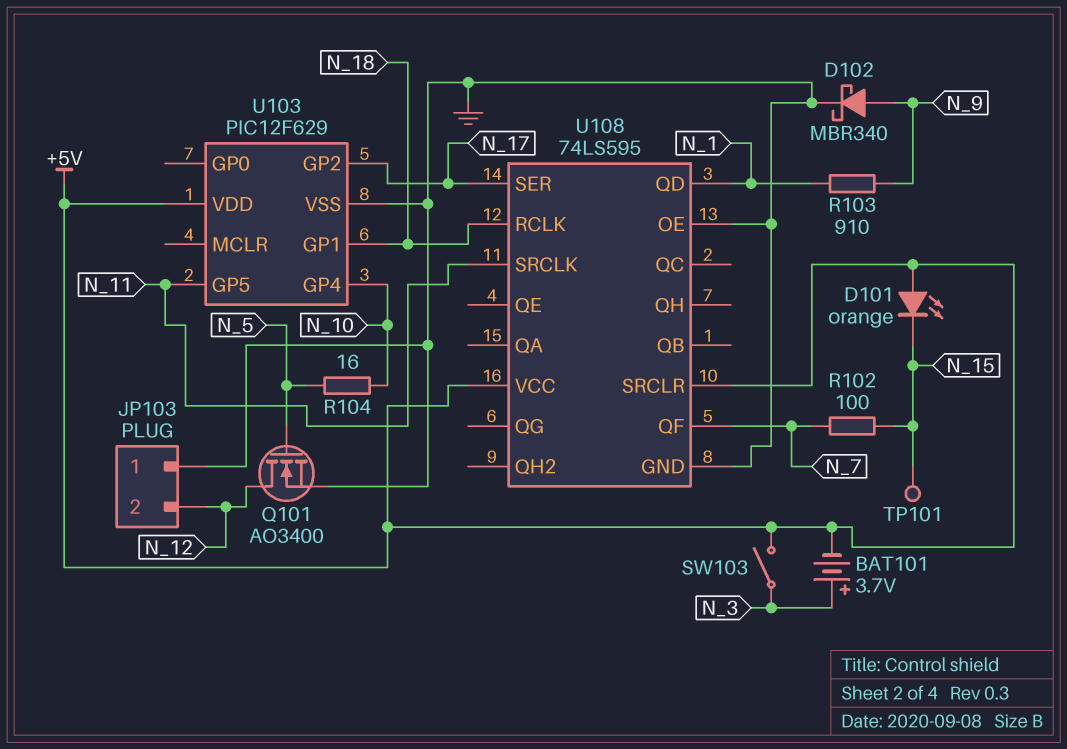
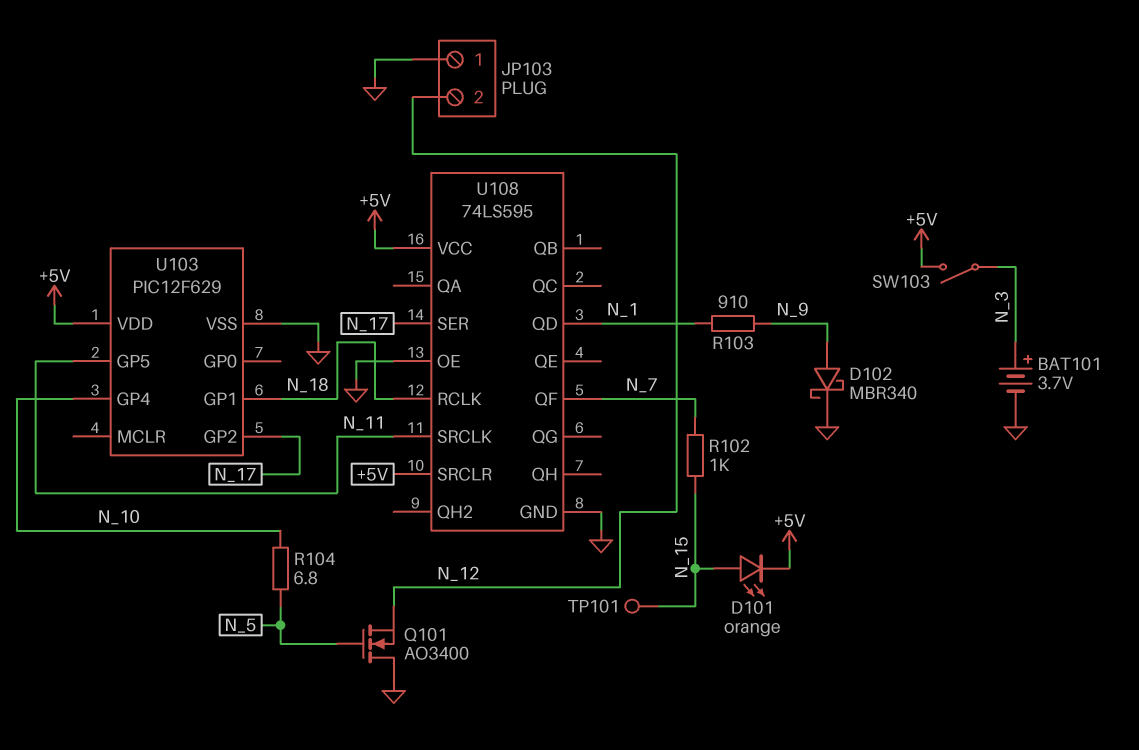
BAT101: 3.7V (plus N_3, minus +5V) -> 3.7V (plus N_3, minus GND)
D101: LED orange (A +5V, K N_15) -> LED orange (A N_15, K +5V)
Q101: NMOS AO3400 (G N_5, D N_12, S GND) -> NMOS AO3400 (G N_5, D GND, S N_12)
R102: 100 (N_7, N_15) -> 1k (N_7, N_15)
R104: 16 (N_5, N_10) -> 6.8 (N_5, N_10)

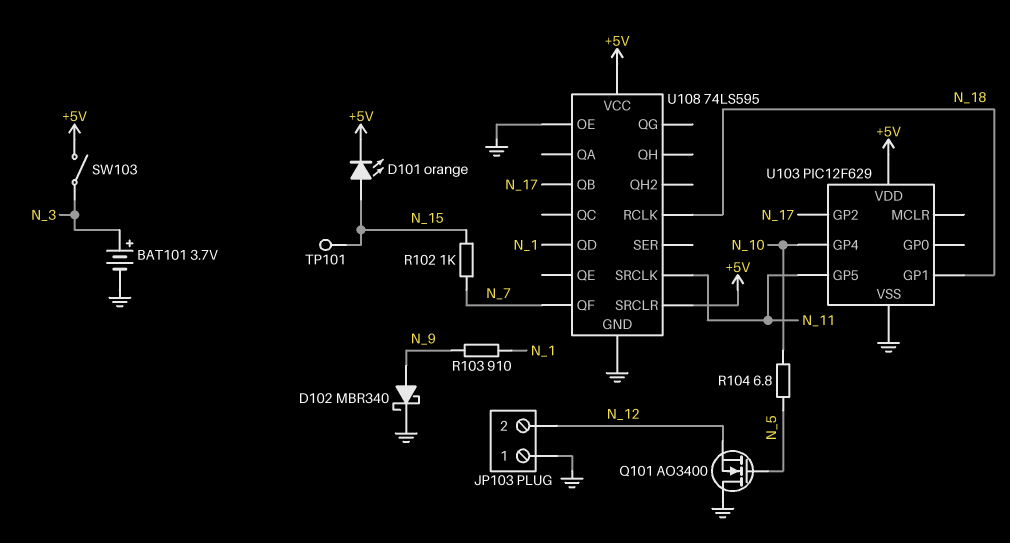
U108 pin QB: none -> N_17
U108 pin SER: N_17 -> none

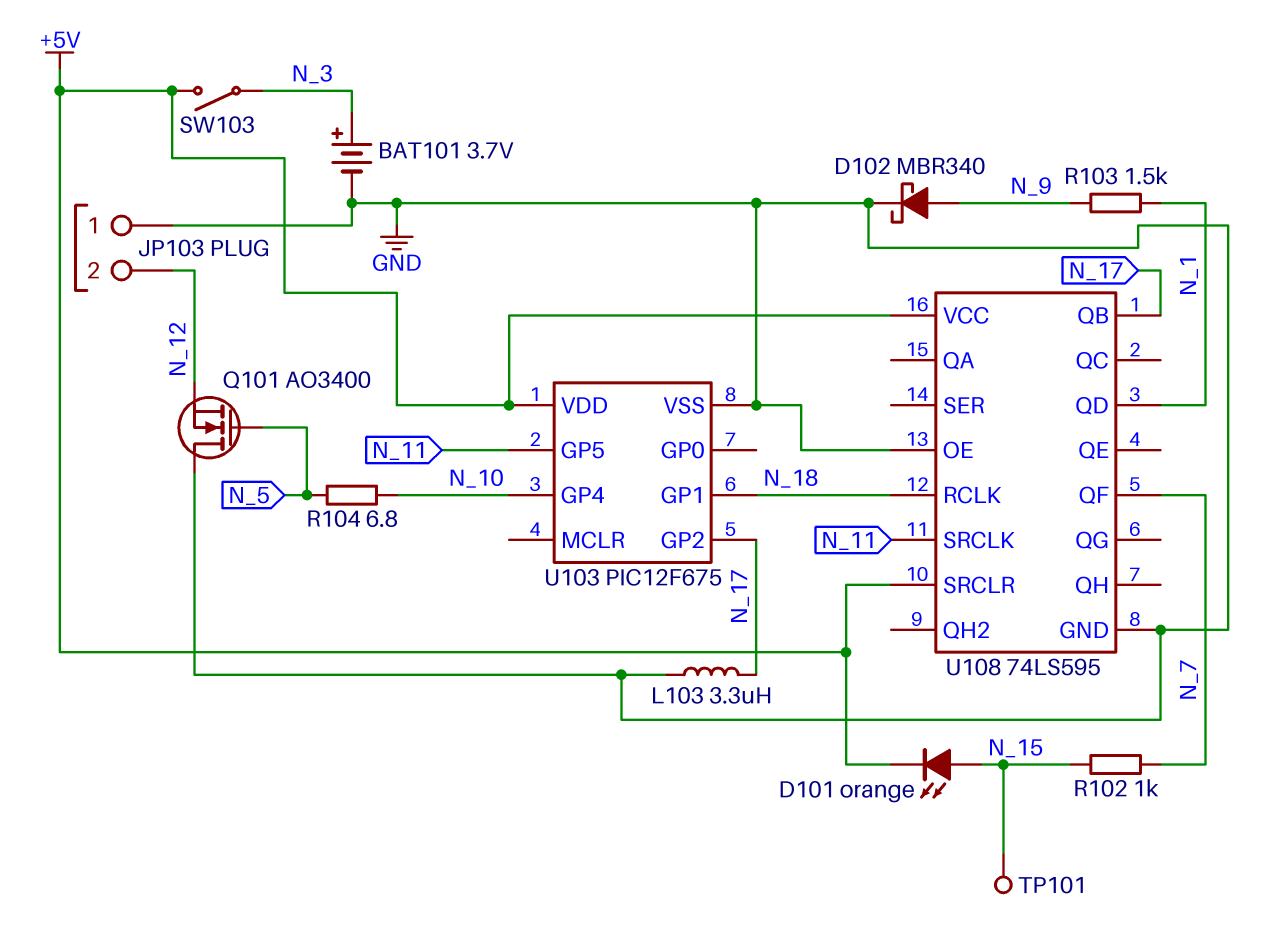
L103: none -> 3.3uH (GND, N_17)
R103: 910 (N_1, N_9) -> 1.5k (N_1, N_9)
U103: PIC12F629 -> PIC12F675

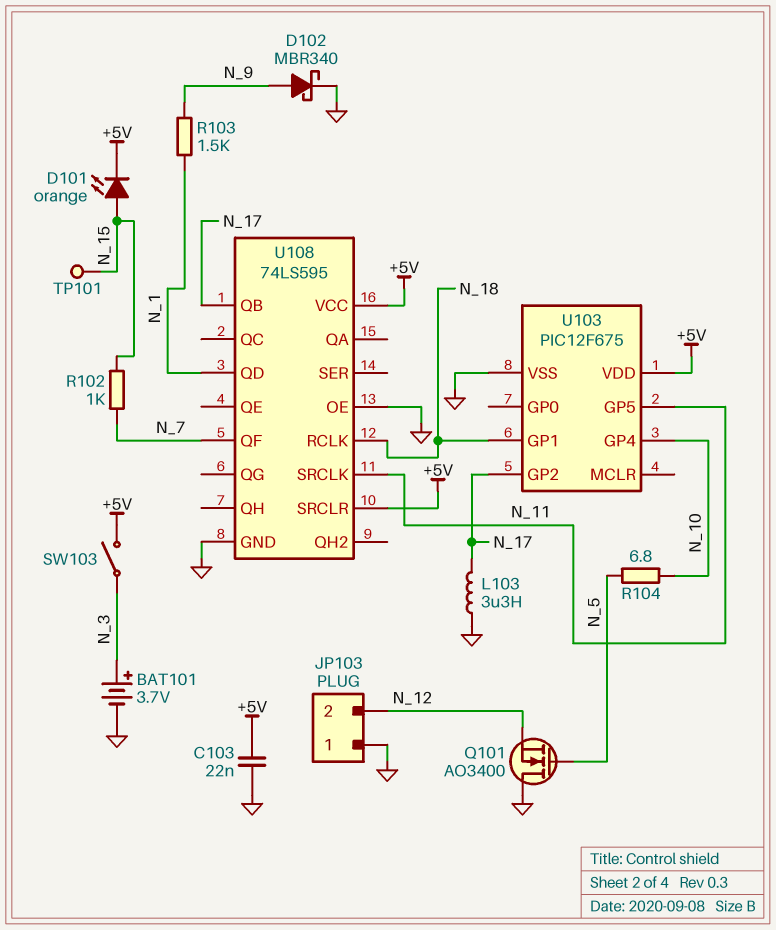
C103: none -> 22nF (+5V, GND)

